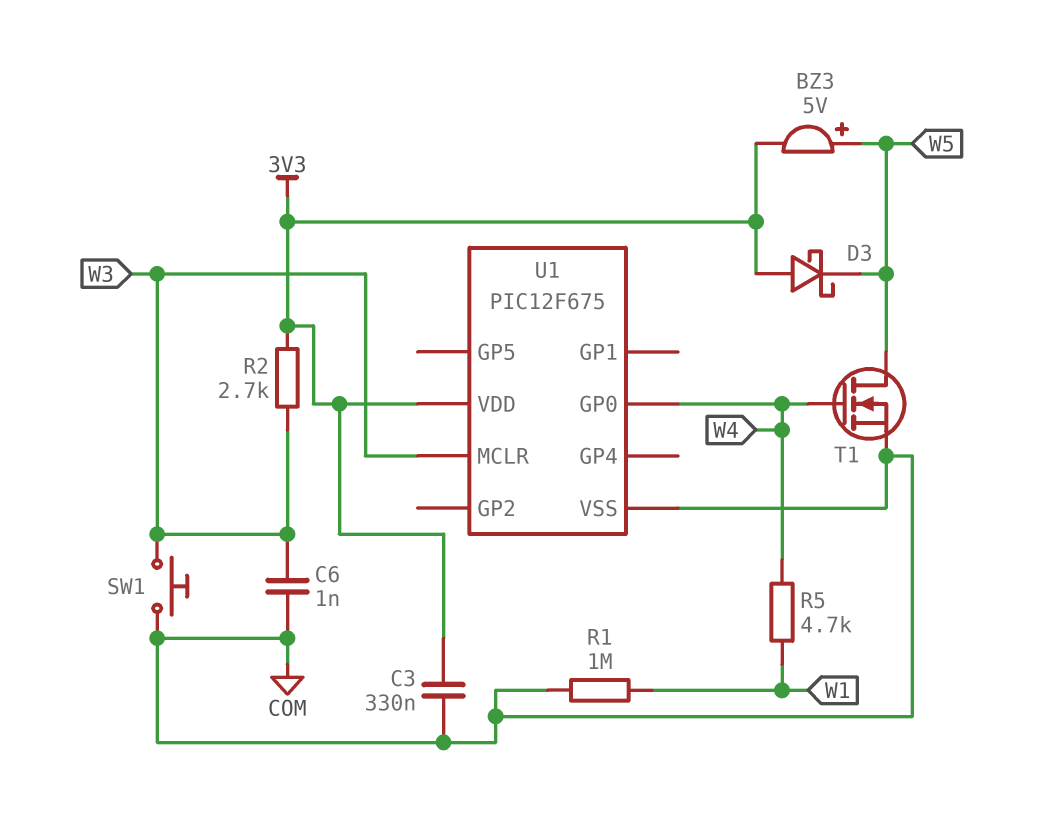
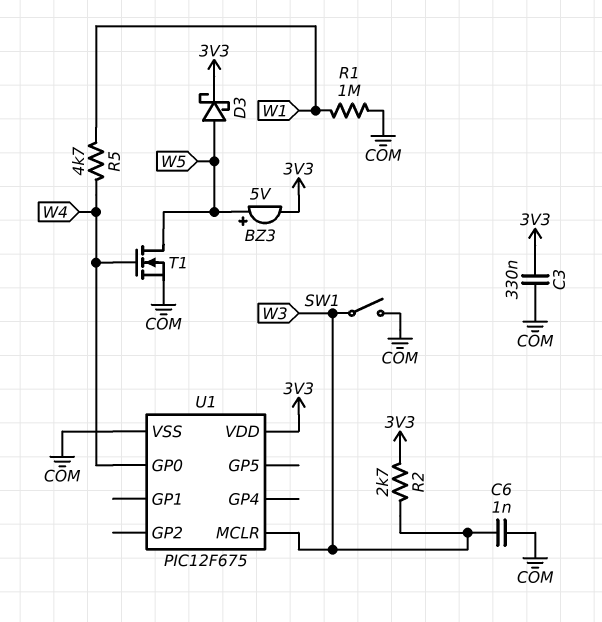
D3: schottky (A 3V3, K W5) -> schottky (A W5, K 3V3)
SW1: button (COM, W3) -> switch (COM, W3)

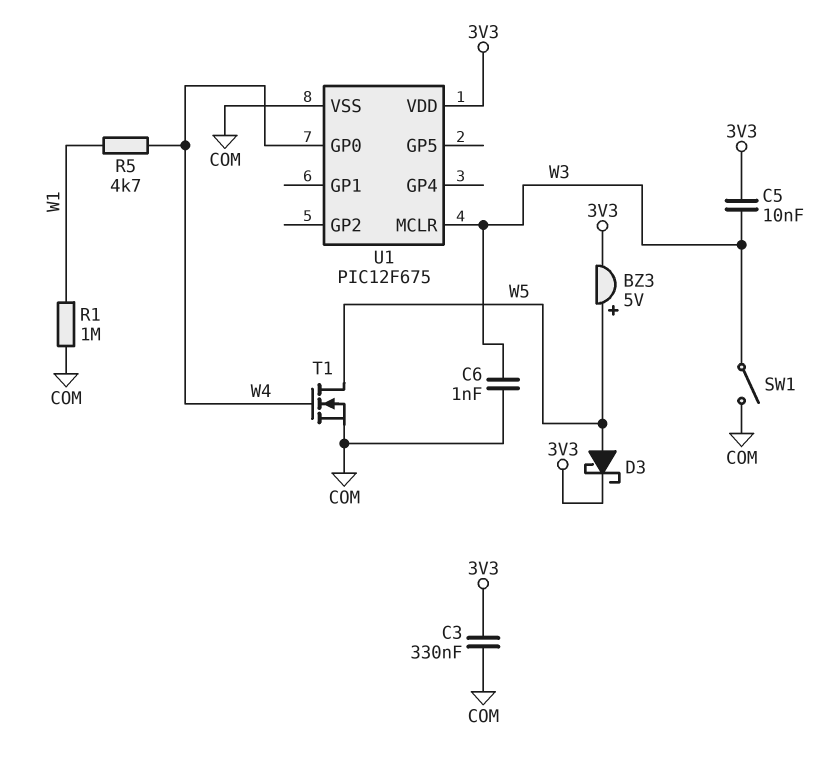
C5: none -> 10nF (3V3, W3)
R2: 2.7k (3V3, W3) -> none

